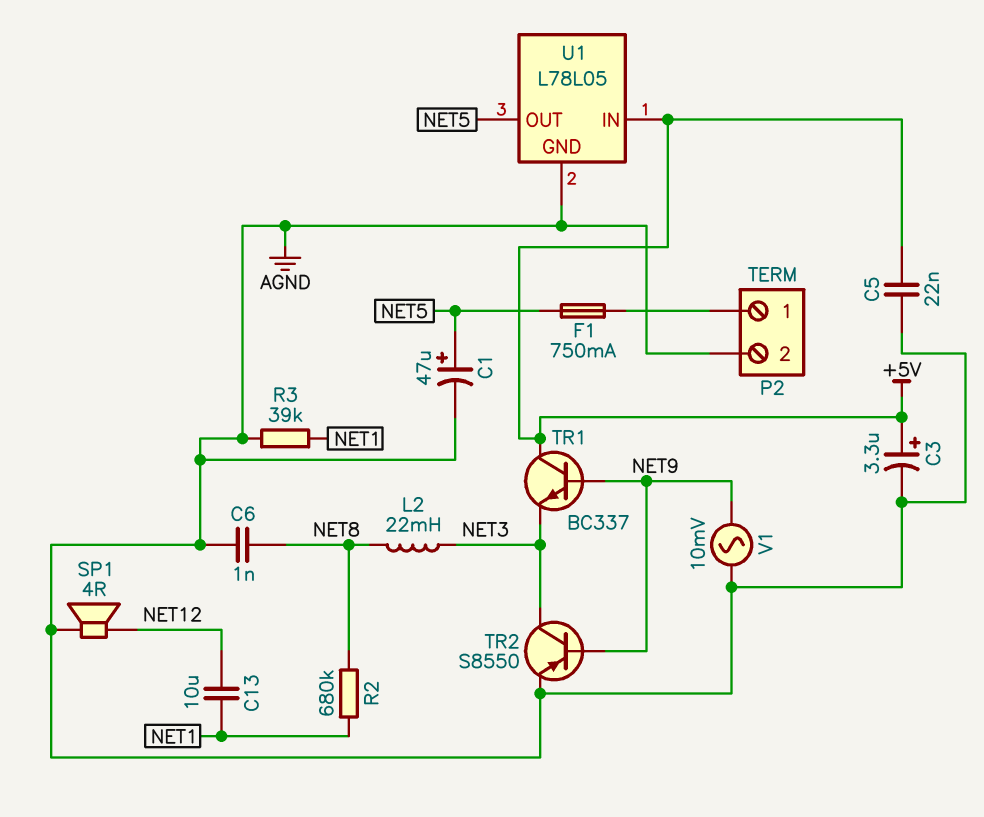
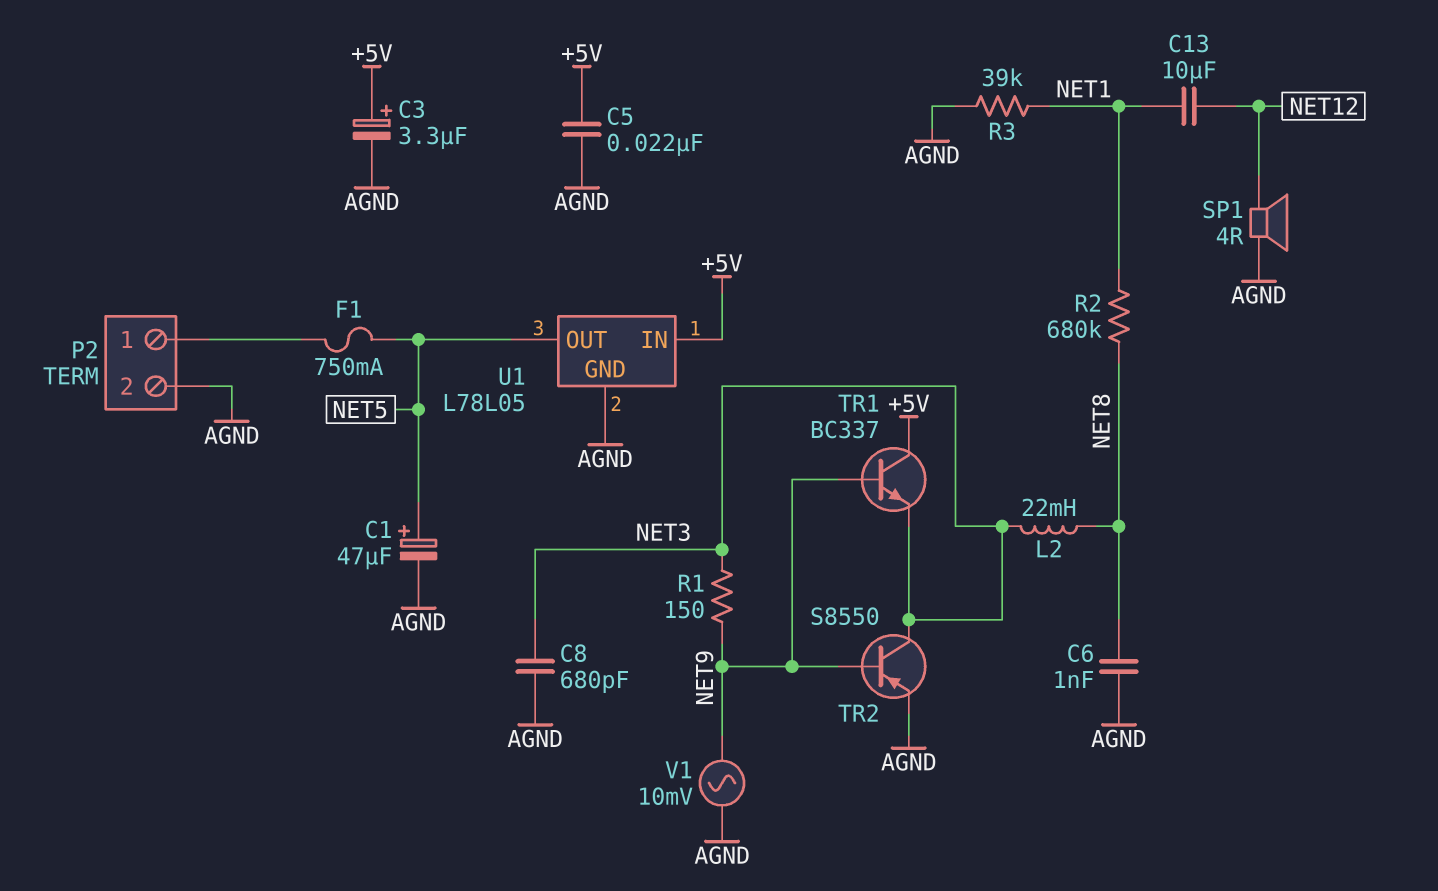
C8: none -> 680pF (AGND, NET3)
R1: none -> 150 (NET3, NET9)

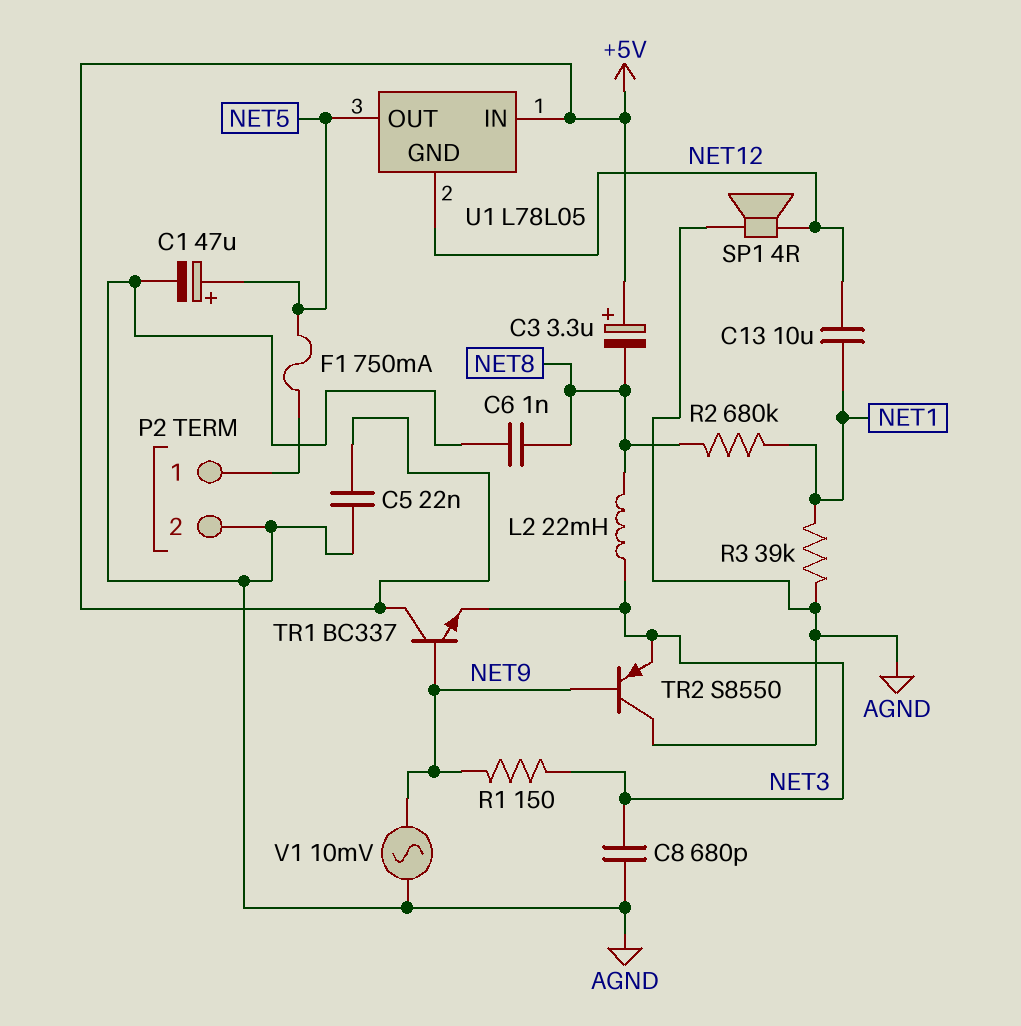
C3: 3.3uF (plus +5V, minus AGND) -> 3.3uF (plus +5V, minus NET8)
TR2: PNP S8550 (B NET9, C NET3, E AGND) -> PNP S8550 (B NET9, C AGND, E NET3)
U1 pin GND: AGND -> NET12

